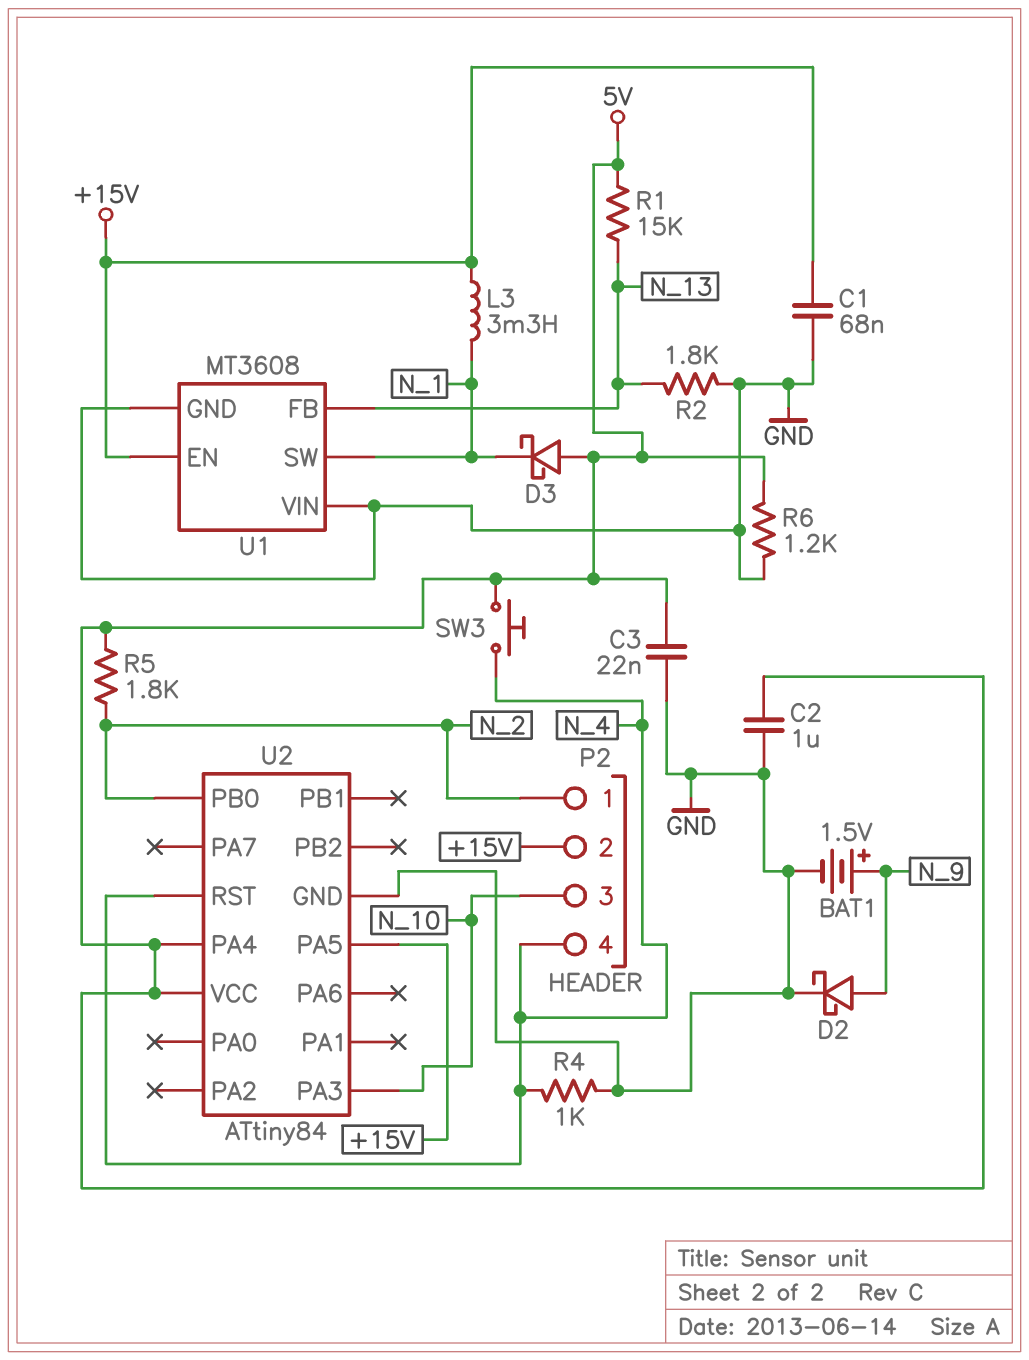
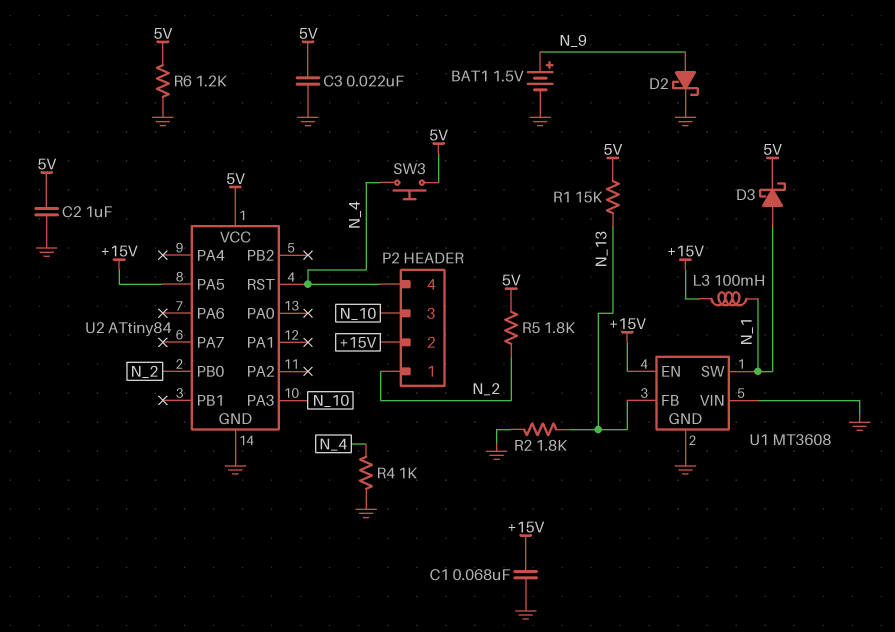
D3: schottky (A 5V, K N_1) -> schottky (A N_1, K 5V)
L3: 3.3mH (+15V, N_1) -> 100mH (+15V, N_1)
U2 pin PA4: 5V -> none

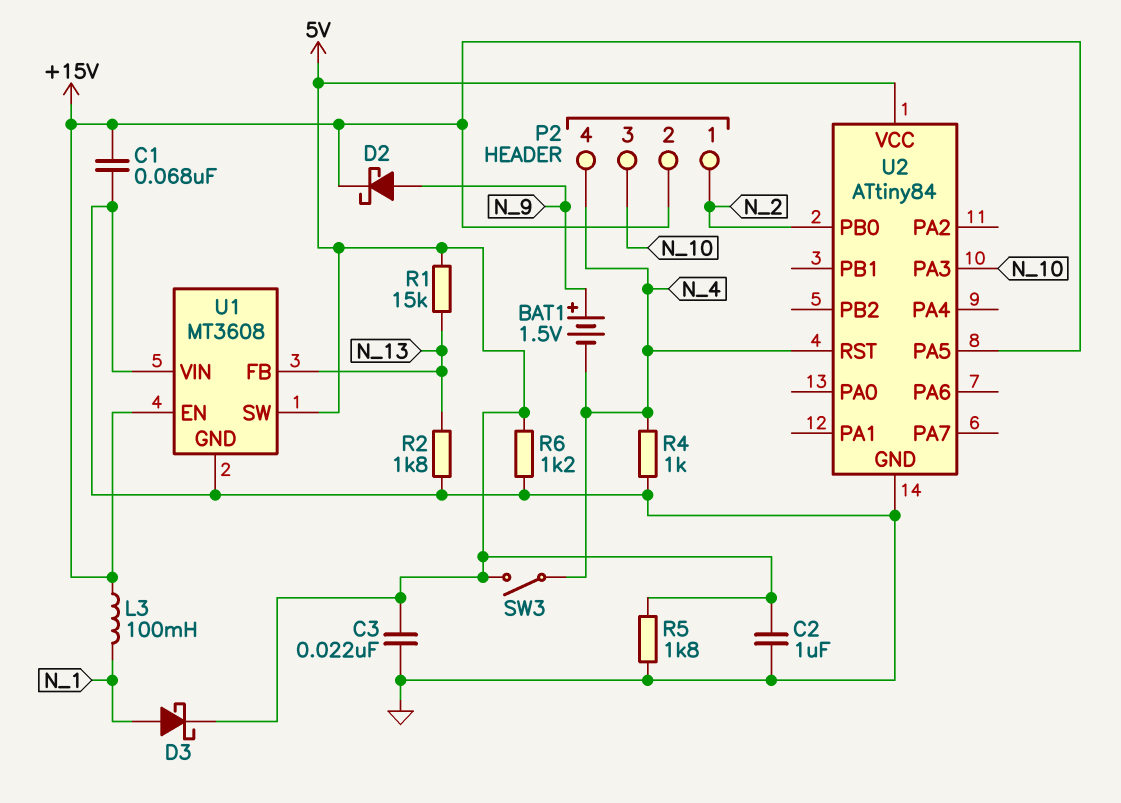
BAT1: 1.5V (plus N_9, minus GND) -> 1.5V (plus N_9, minus N_4)
D2: schottky (A N_9, K GND) -> schottky (A N_9, K +15V)
R5: 1.8k (5V, N_2) -> 1.8k (5V, GND)
SW3: button (5V, N_4) -> switch (5V, N_4)
U1 pin SW: N_1 -> 5V

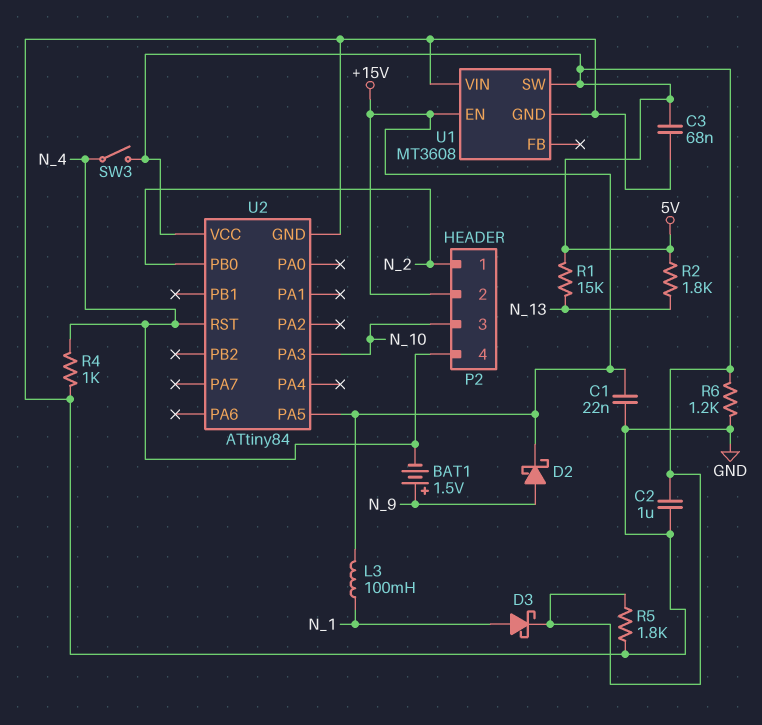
C1: 68nF (+15V, GND) -> 22nF (+15V, GND)
C3: 22nF (5V, GND) -> 68nF (5V, GND)
R2: 1.8k (GND, N_13) -> 1.8k (5V, N_13)
U1 pin FB: N_13 -> none

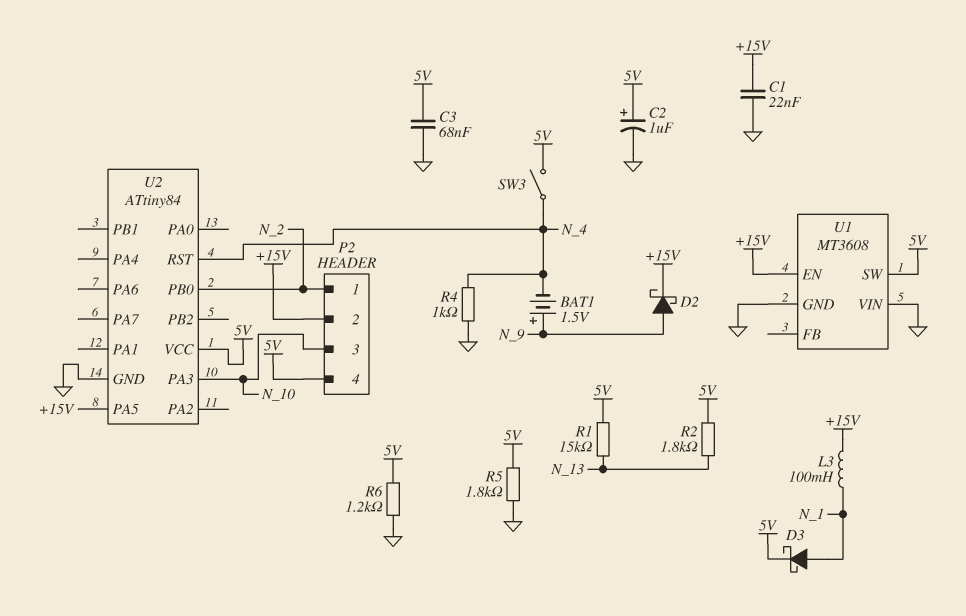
C2: 1uF (5V, GND) -> 1uF (plus 5V, minus GND)
P2 pin 4: N_4 -> 5V

